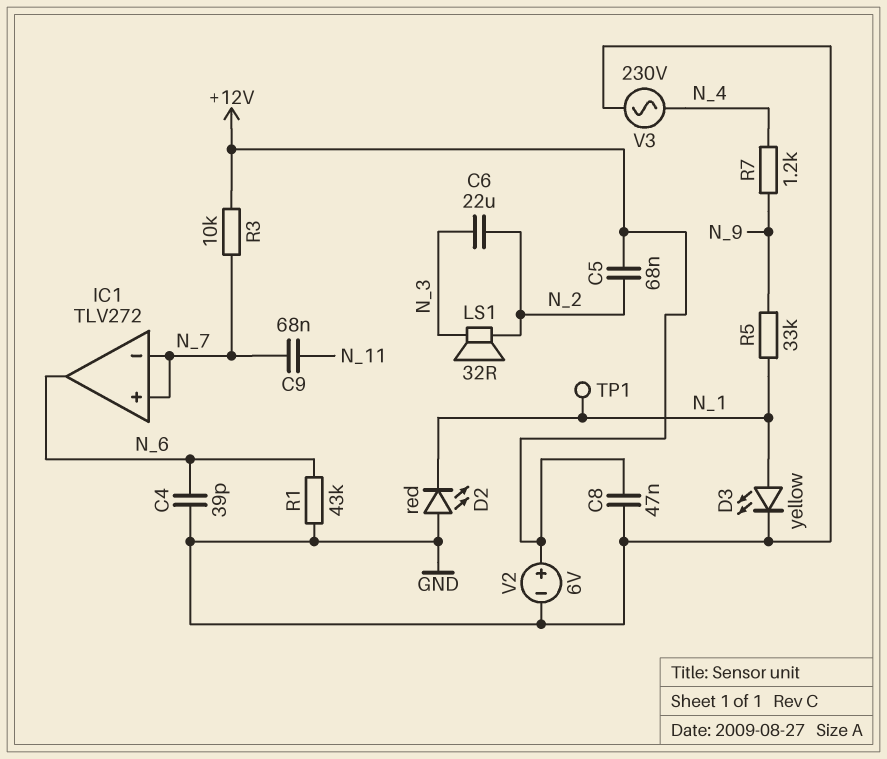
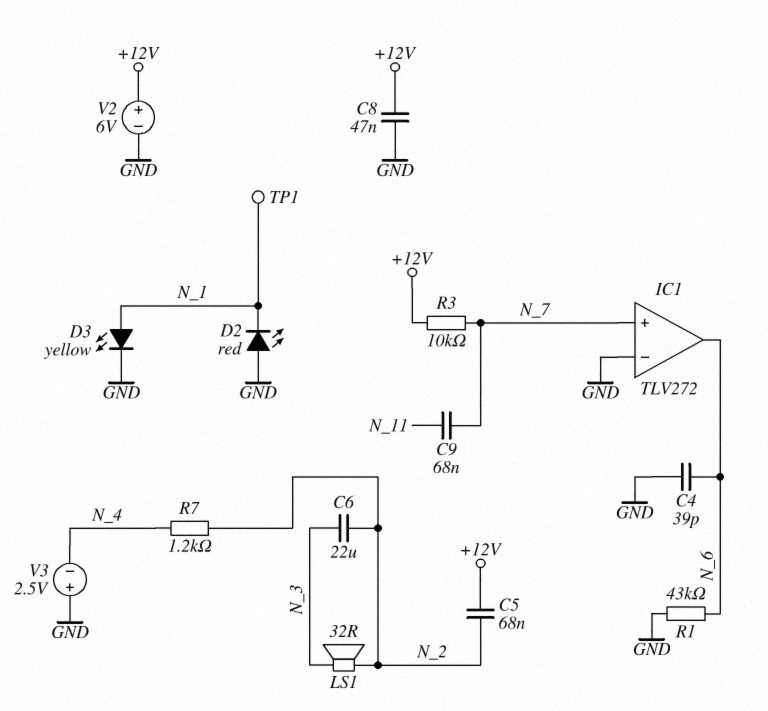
IC1 pin in-: N_7 -> GND
R5: 33k (N_1, N_9) -> none
R7: 1.2k (N_4, N_9) -> 1.2k (N_2, N_4)
V3: AC 230V (GND, N_4) -> 2.5V (plus GND, minus N_4)

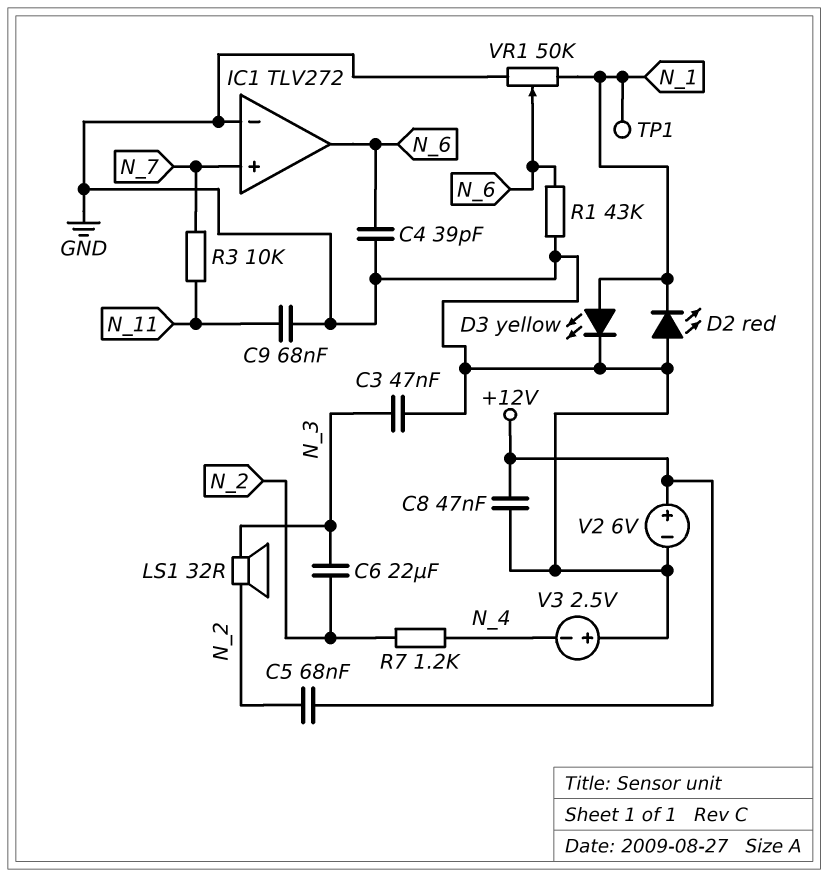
C3: none -> 47nF (GND, N_3)
C9: 68nF (N_7, N_11) -> 68nF (GND, N_11)
R3: 10k (+12V, N_7) -> 10k (N_7, N_11)
VR1: none -> 50k (GND, N_1, wiper N_6)

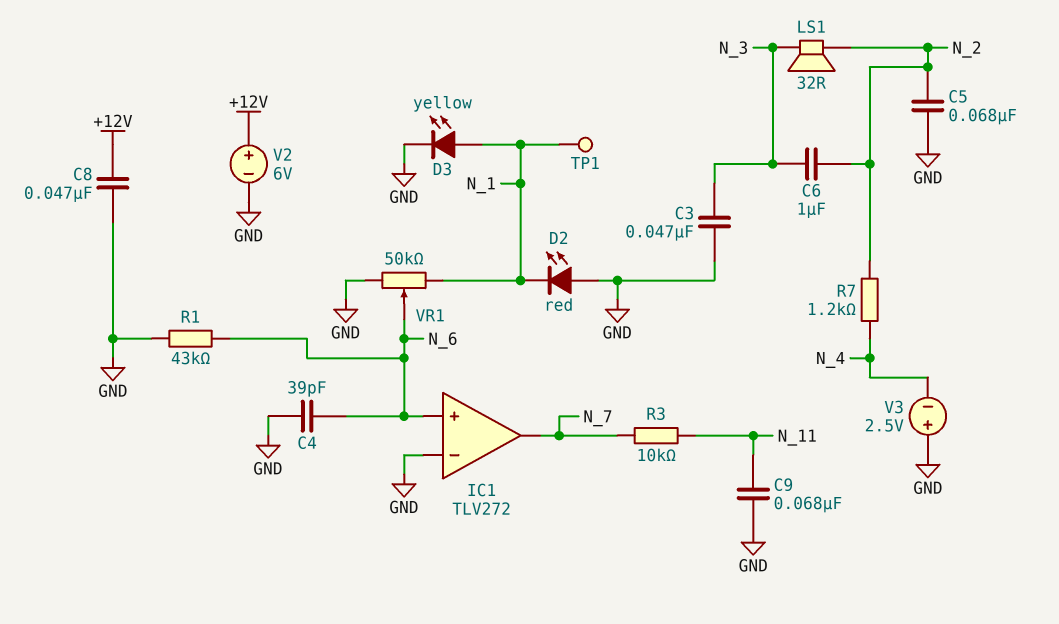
C5: 68nF (+12V, N_2) -> 68nF (GND, N_2)
C6: 22uF (N_2, N_3) -> 1uF (N_2, N_3)
IC1 pin in+: N_7 -> N_6
IC1 pin out: N_6 -> N_7

